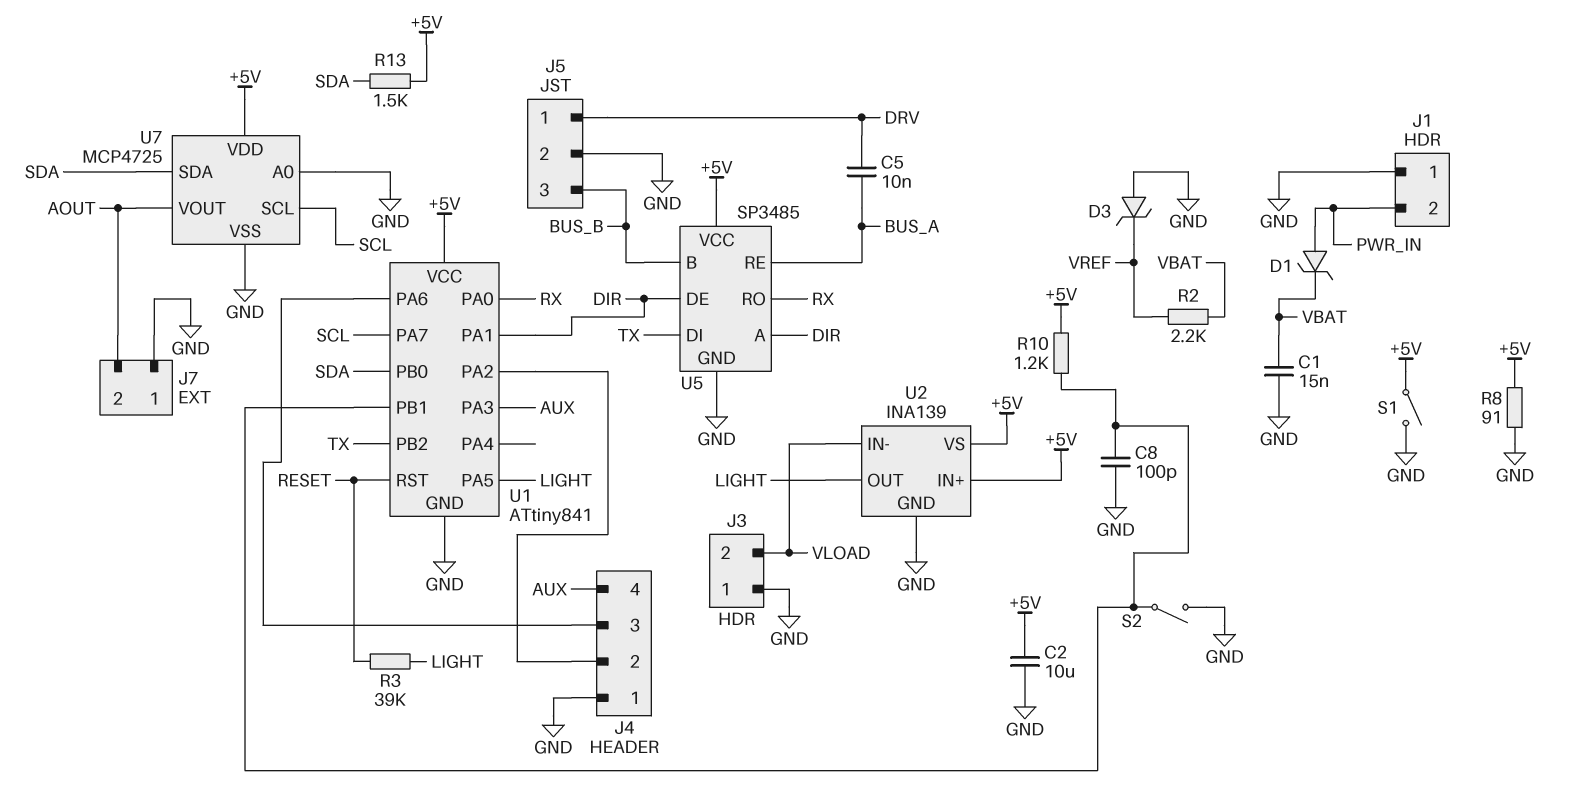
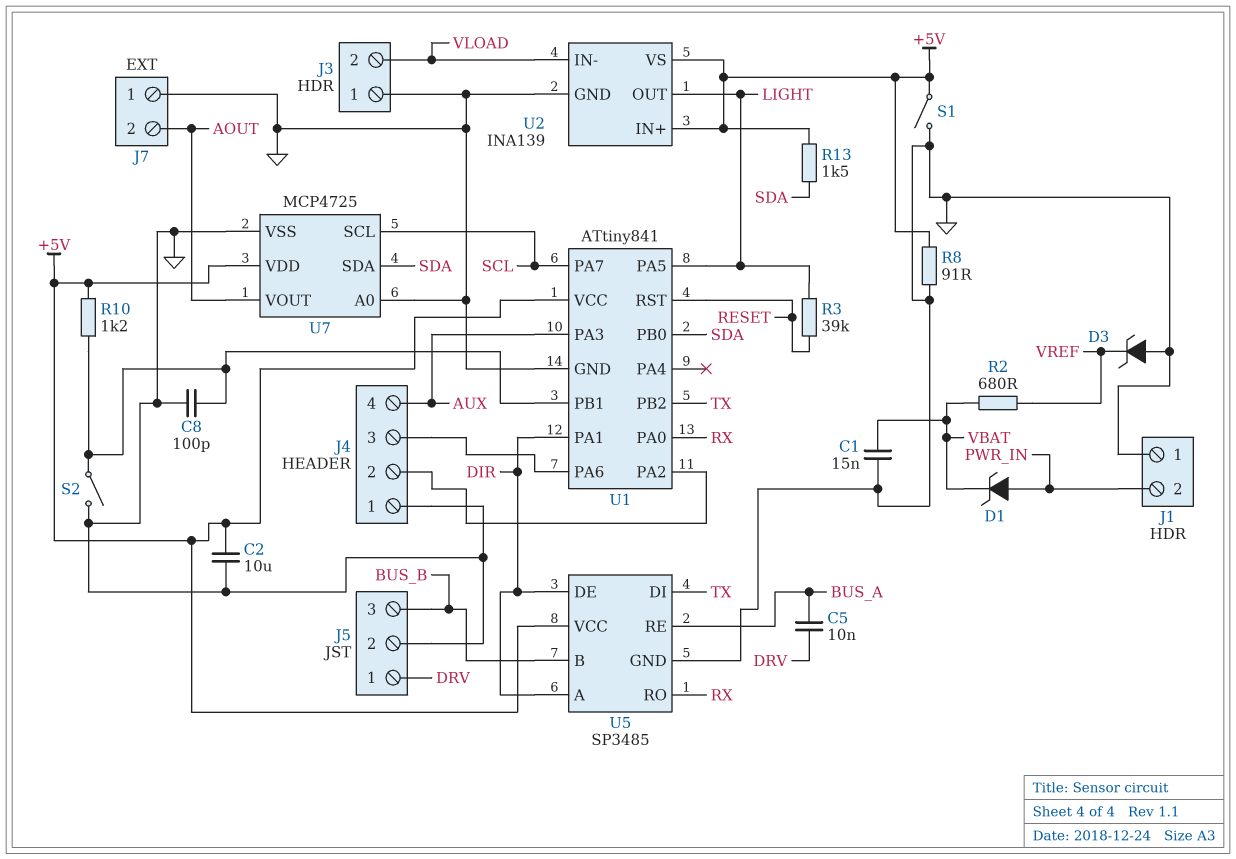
R2: 2.2k (VBAT, VREF) -> 680 (VBAT, VREF)

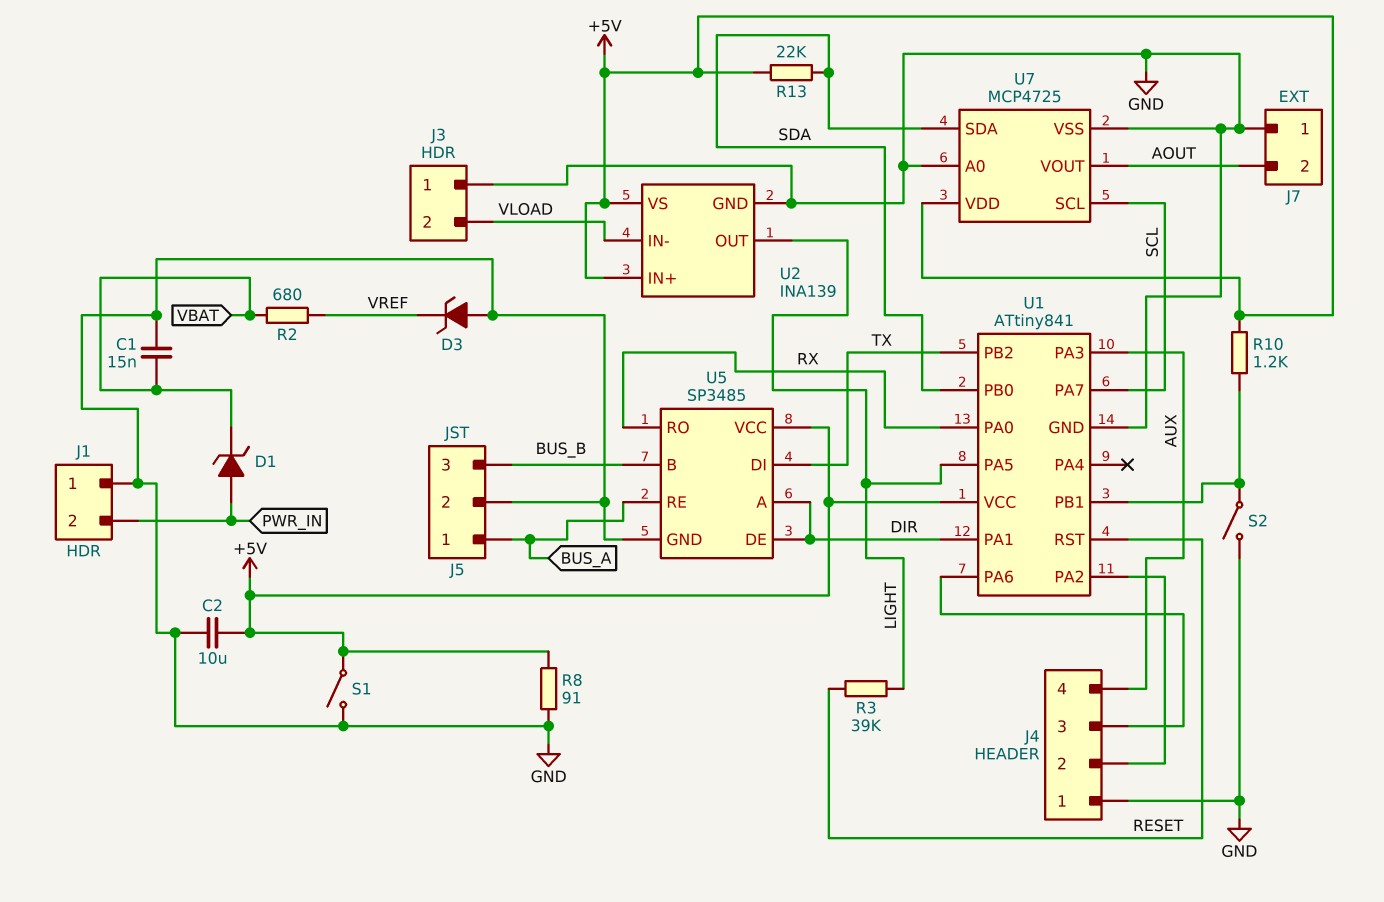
C5: 10nF (BUS_A, DRV) -> none
C8: 100pF (GND, U1/PB1) -> none
J5 pin 1: DRV -> BUS_A
R13: 1.5k (+5V, SDA) -> 22k (+5V, SDA)

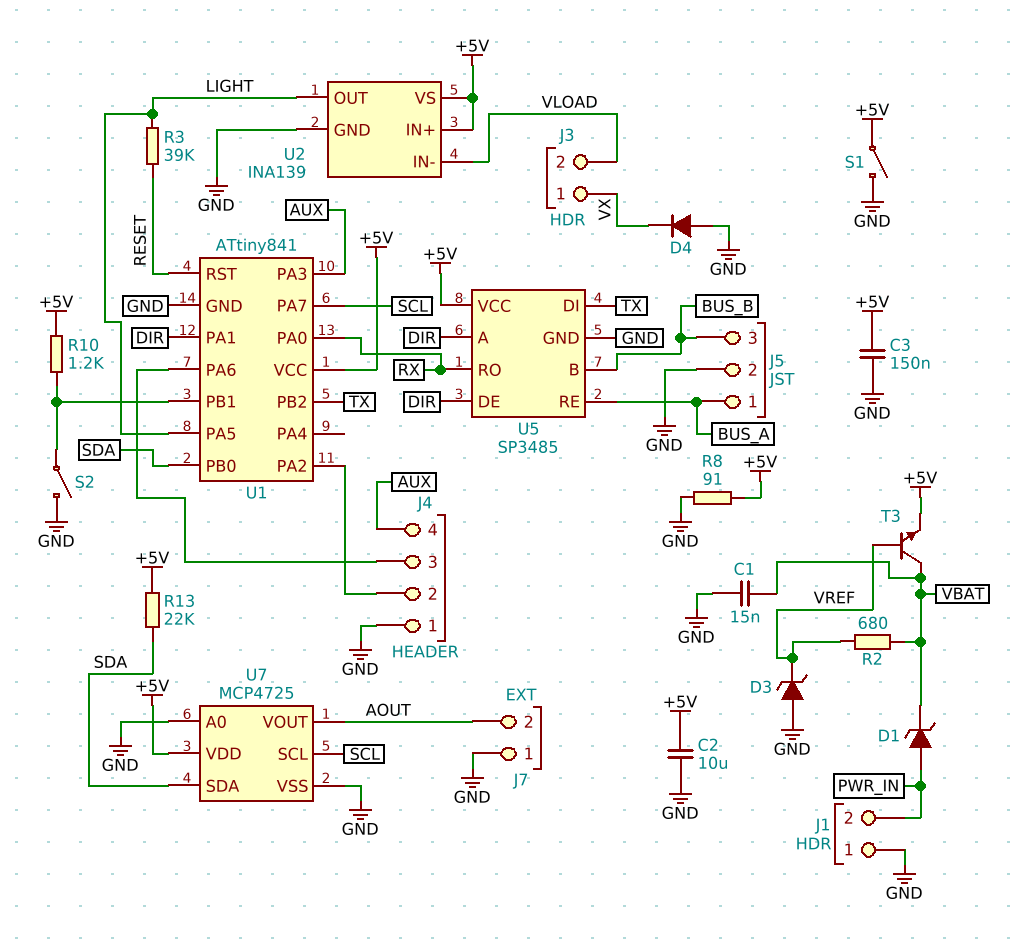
C3: none -> 150nF (+5V, GND)
D4: none -> diode (A GND, K VX)
J3 pin 1: GND -> VX
T3: none -> NPN (B VREF, C VBAT, E +5V)

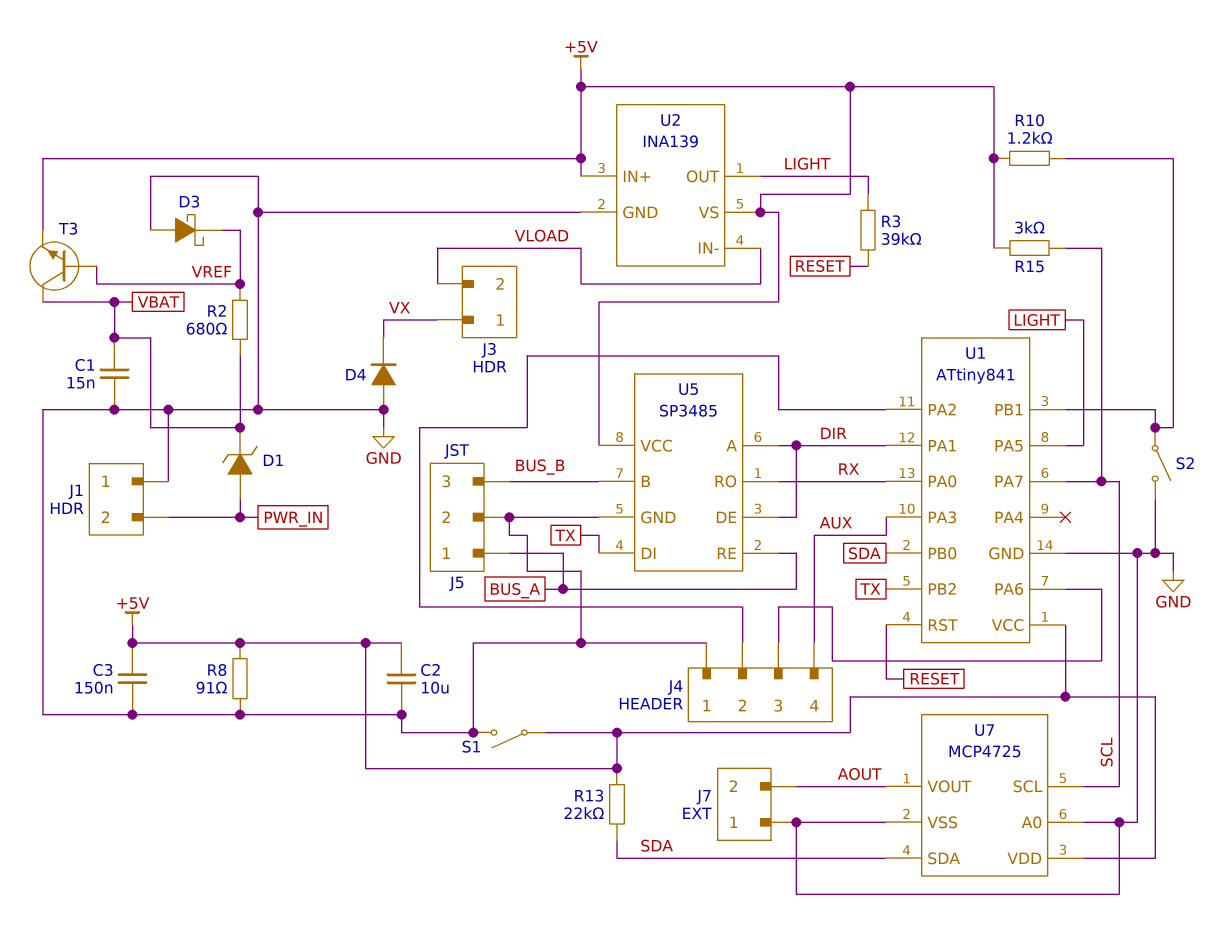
D3: zener (A GND, K VREF) -> schottky (A GND, K VREF)
R15: none -> 3k (+5V, SCL)

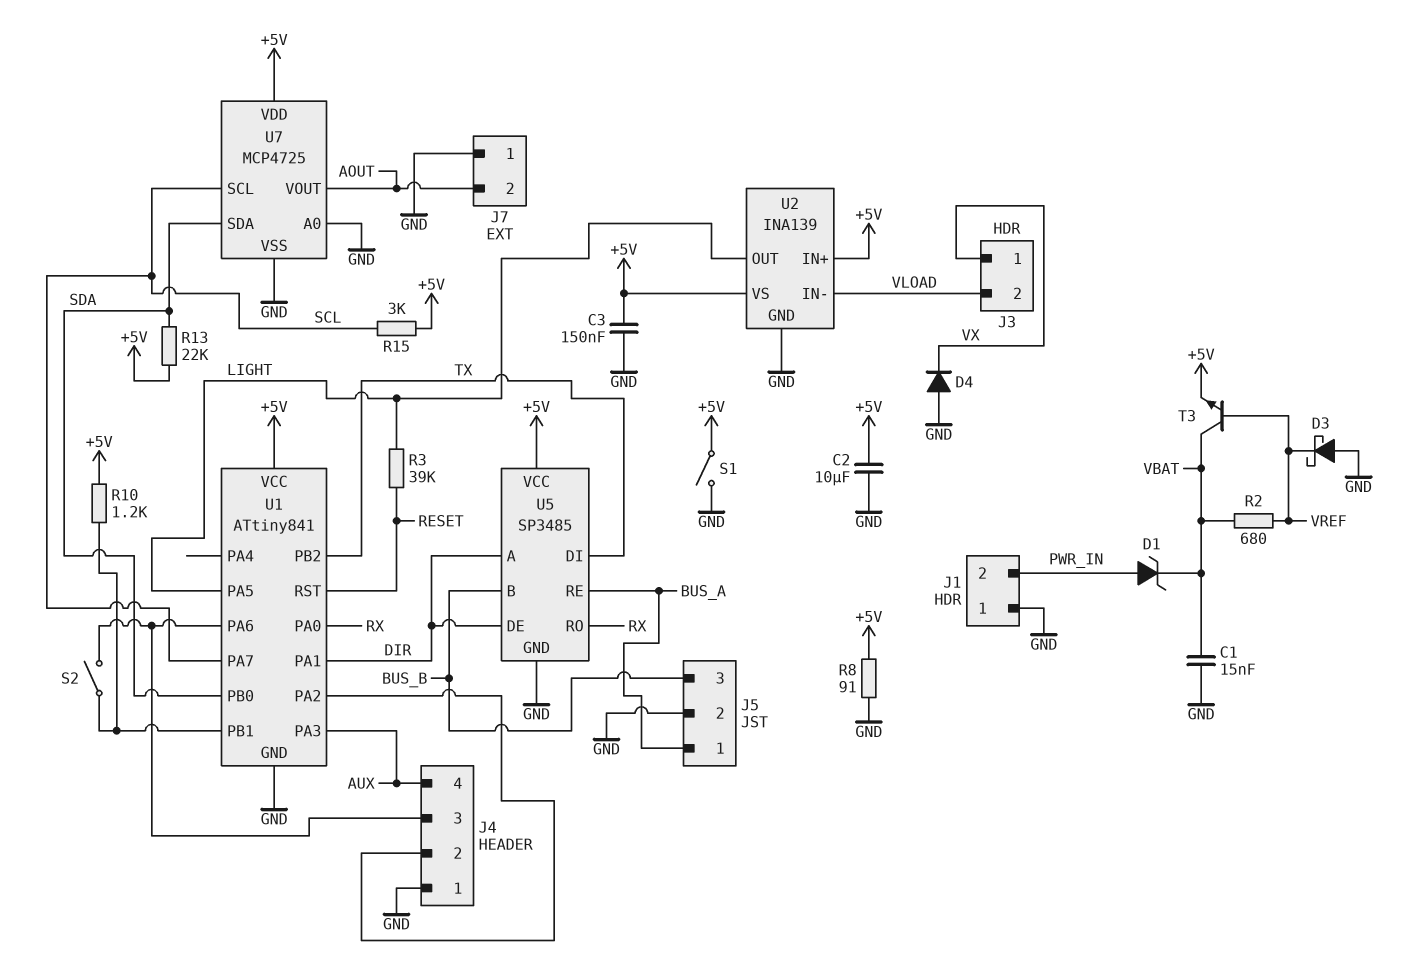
S2: switch (GND, U1/PB1) -> switch (J4/3, U1/PB1)

